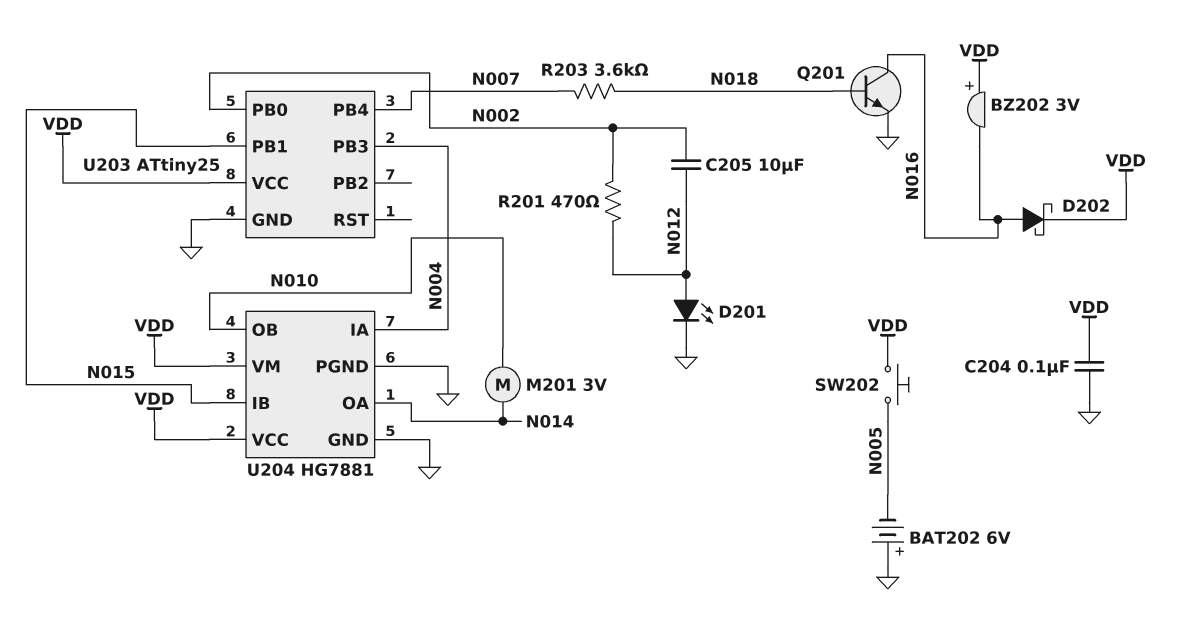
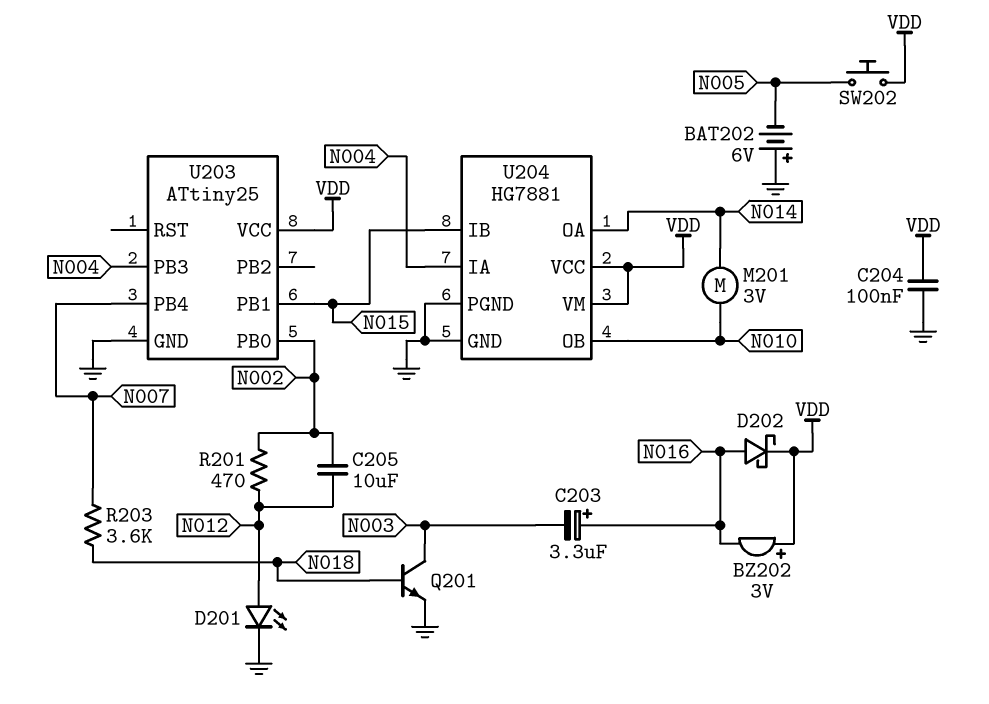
C203: none -> 3.3uF (plus N016, minus N003)
Q201: NPN (B N018, C N016, E GND) -> NPN (B N018, C N003, E GND)

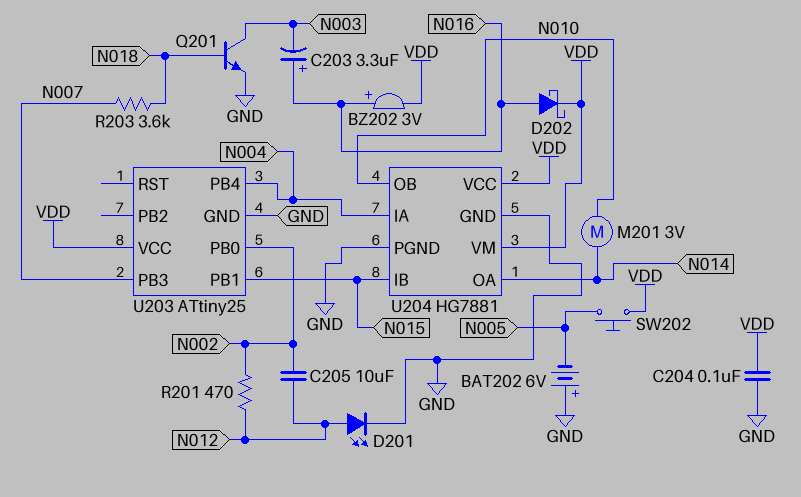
BZ202: buzzer 3V (plus VDD, minus N016) -> buzzer 3V (plus N016, minus VDD)
U203 pin PB3: N004 -> N007
U203 pin PB4: N007 -> N004

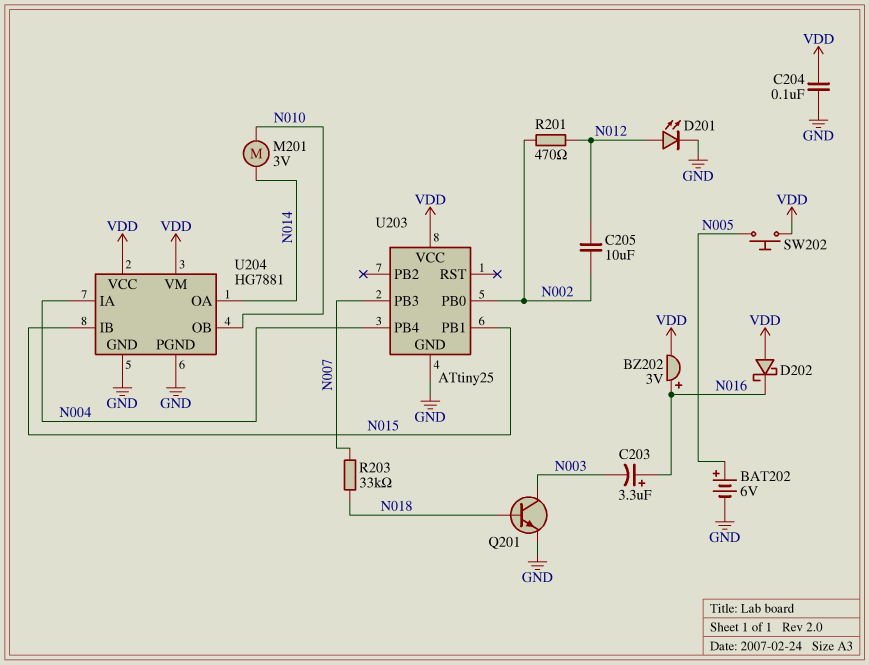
BAT202: 6V (plus GND, minus N005) -> 6V (plus N005, minus GND)
D202: schottky (A N016, K VDD) -> schottky (A VDD, K N016)
R203: 3.6k (N007, N018) -> 33k (N007, N018)

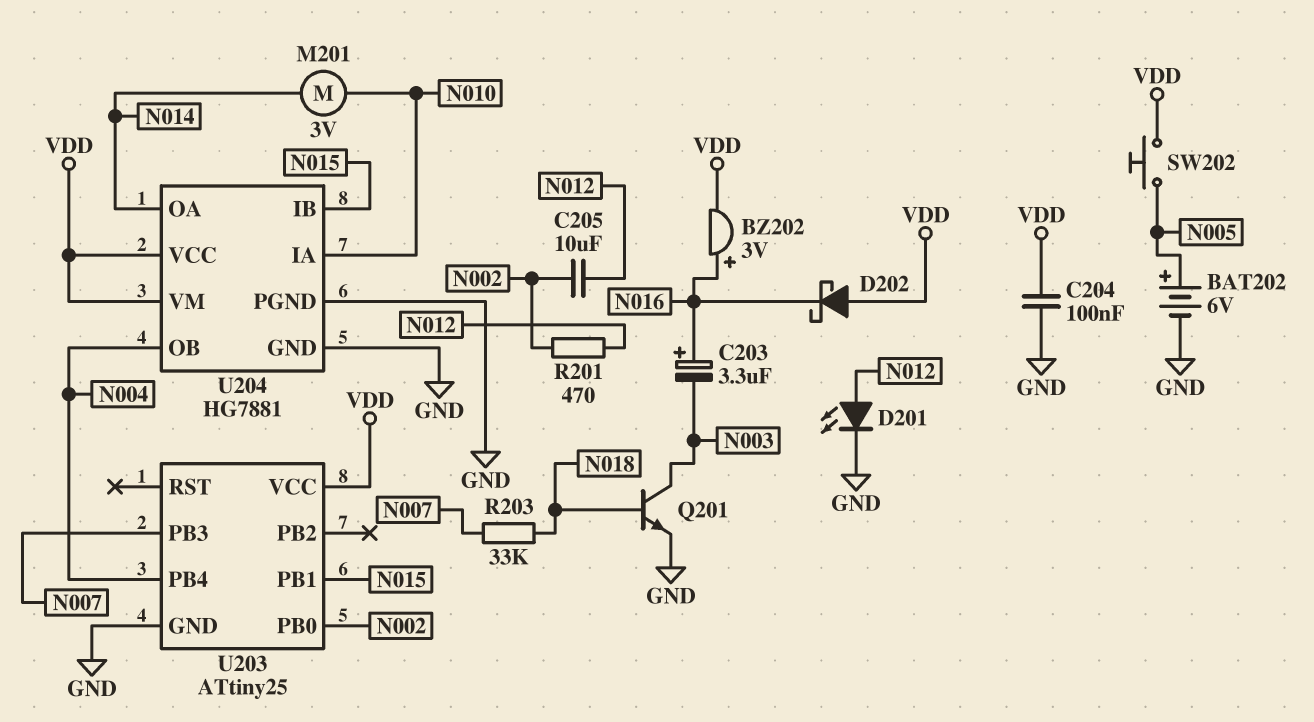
U204 pin IA: N004 -> N010
U204 pin OB: N010 -> N004

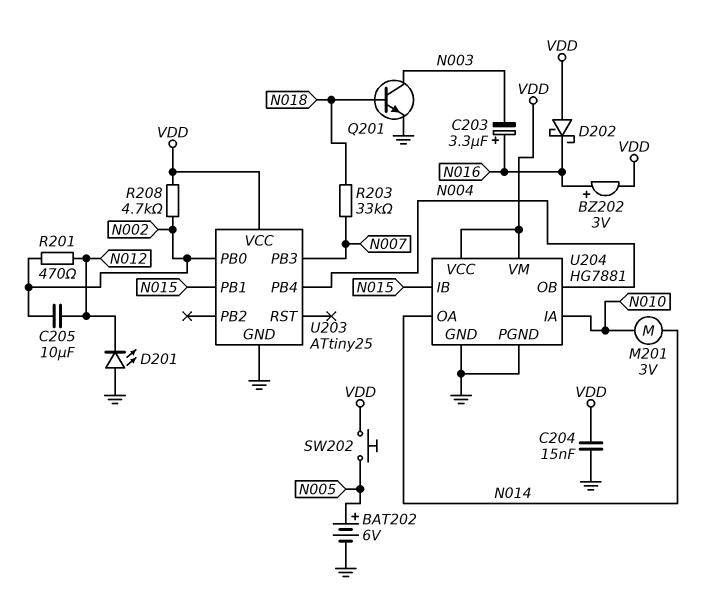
C204: 100nF (GND, VDD) -> 15nF (GND, VDD)
D201: LED (A N012, K GND) -> LED (A GND, K N012)
R208: none -> 4.7k (N002, VDD)

